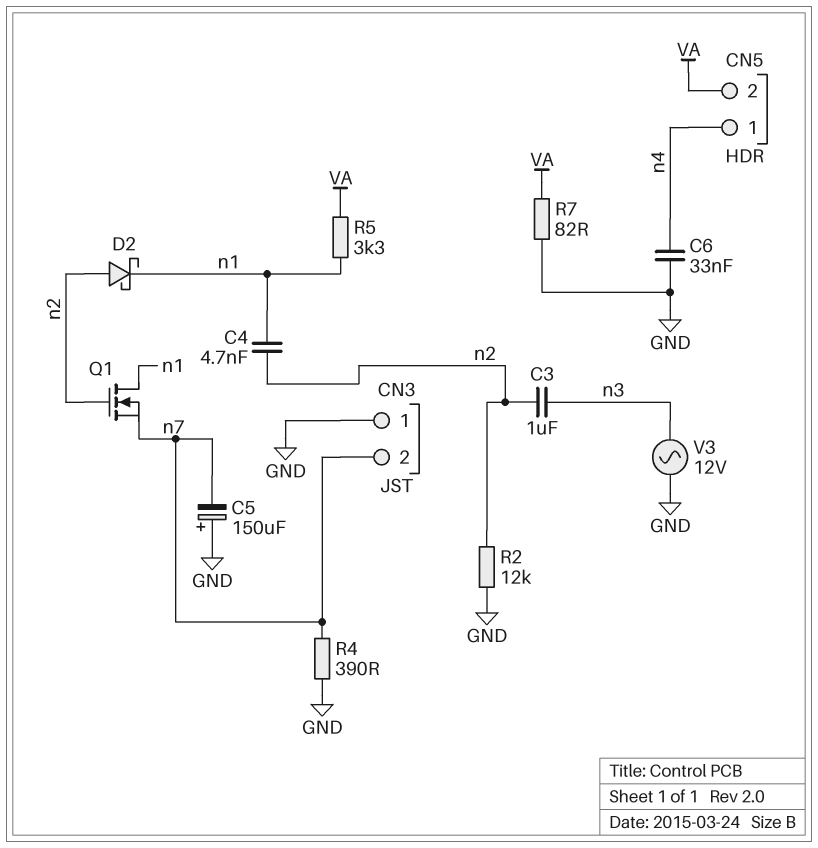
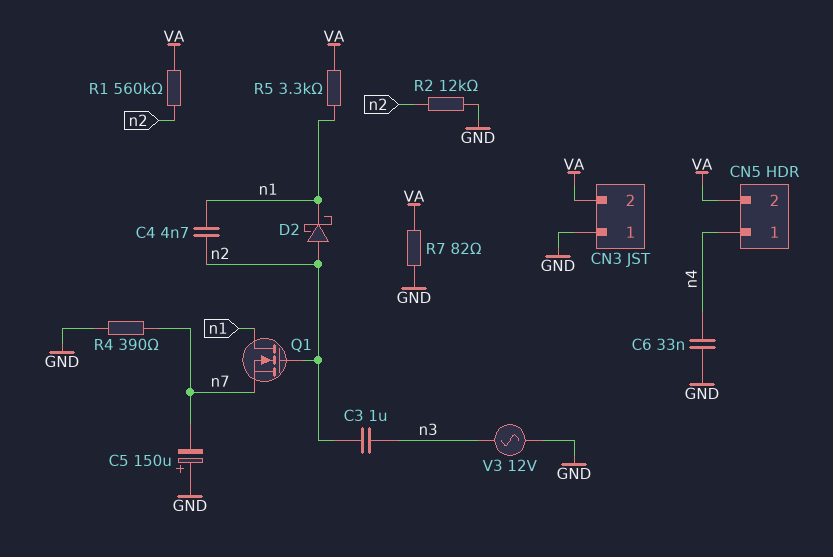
CN3 pin 2: n7 -> VA
R1: none -> 560k (VA, n2)

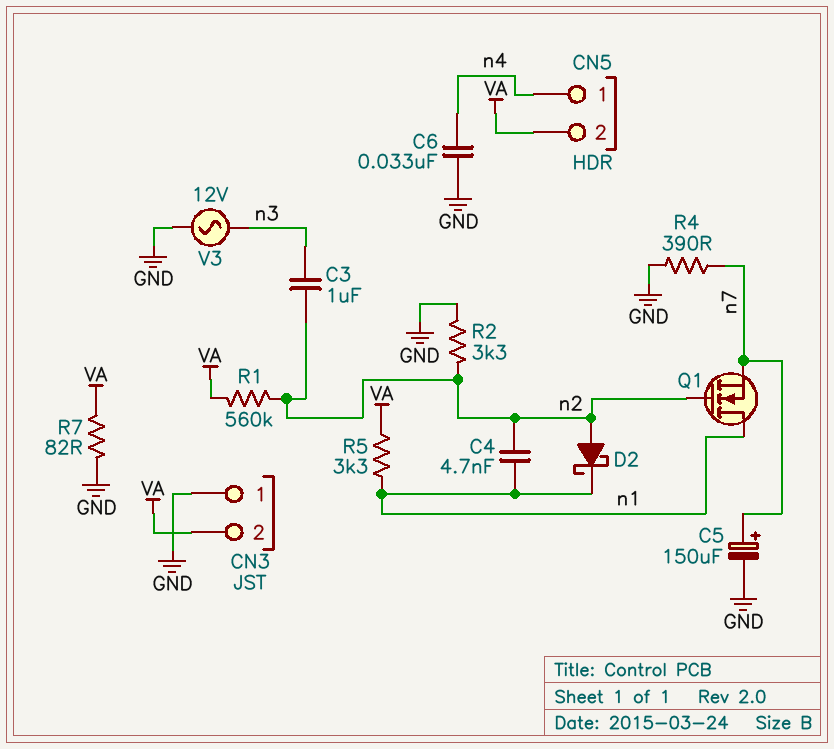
C5: 150uF (plus GND, minus n7) -> 150uF (plus n7, minus GND)
R2: 12k (GND, n2) -> 3.3k (GND, n2)

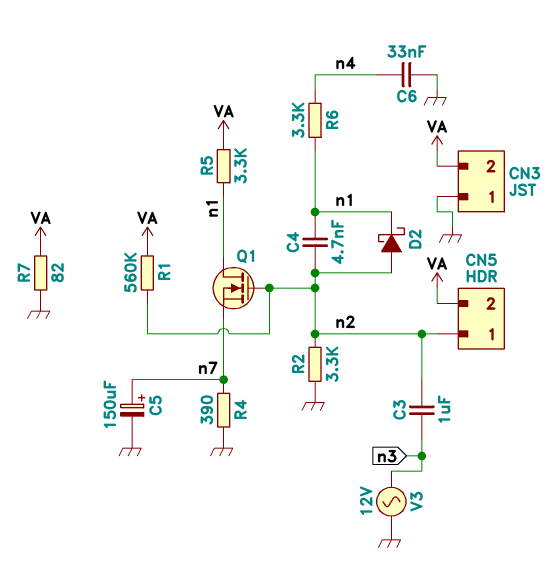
CN5 pin 1: n4 -> n2
R6: none -> 3.3k (n1, n4)

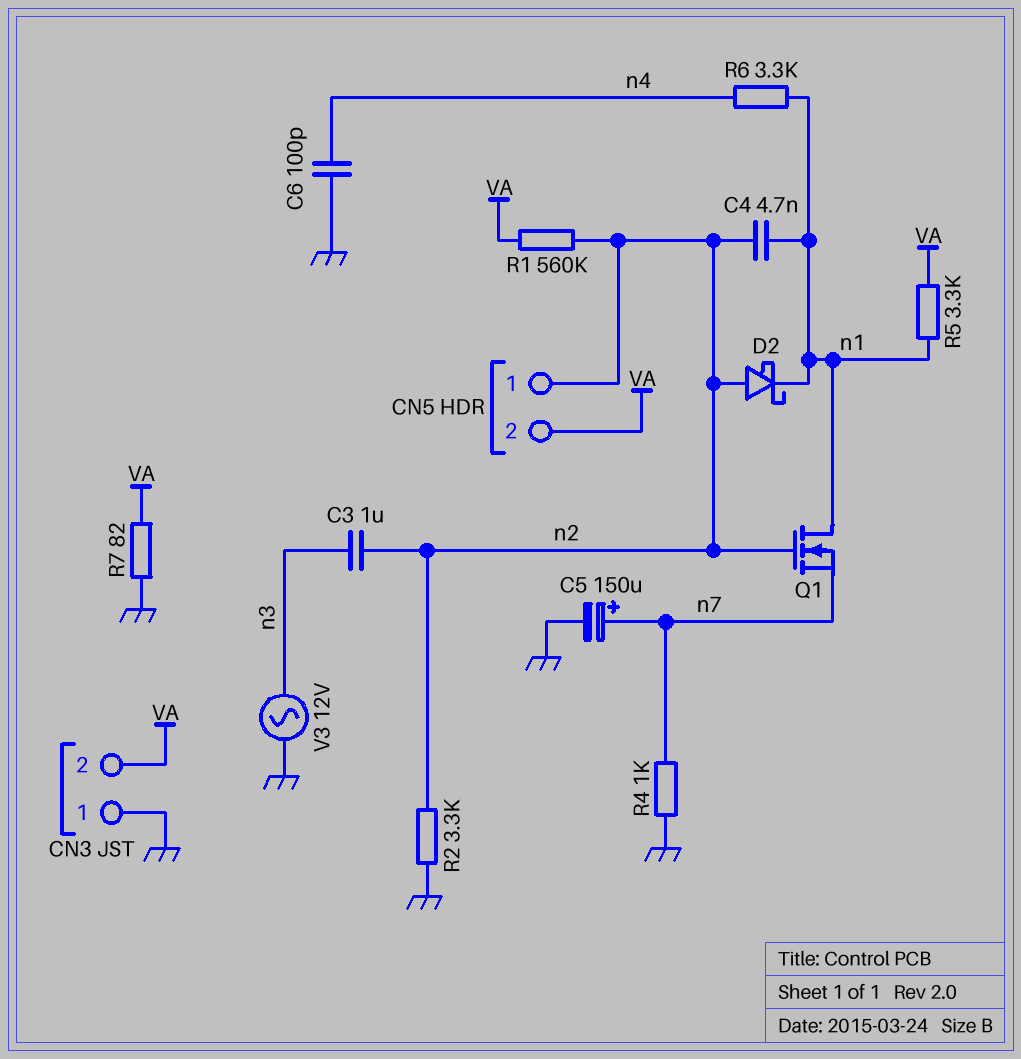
C6: 33nF (GND, n4) -> 100pF (GND, n4)
R4: 390 (GND, n7) -> 1k (GND, n7)

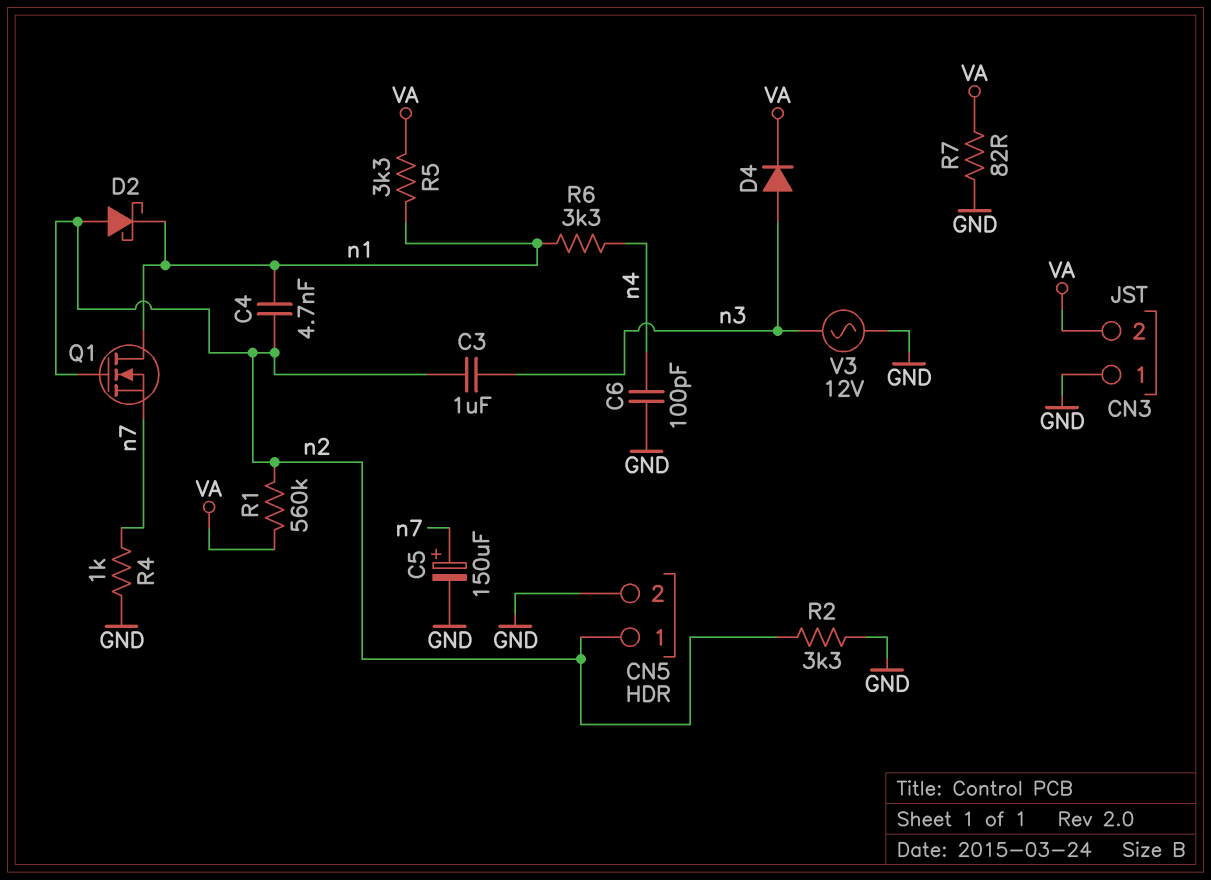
CN5 pin 2: VA -> GND
D4: none -> diode (A n3, K VA)

